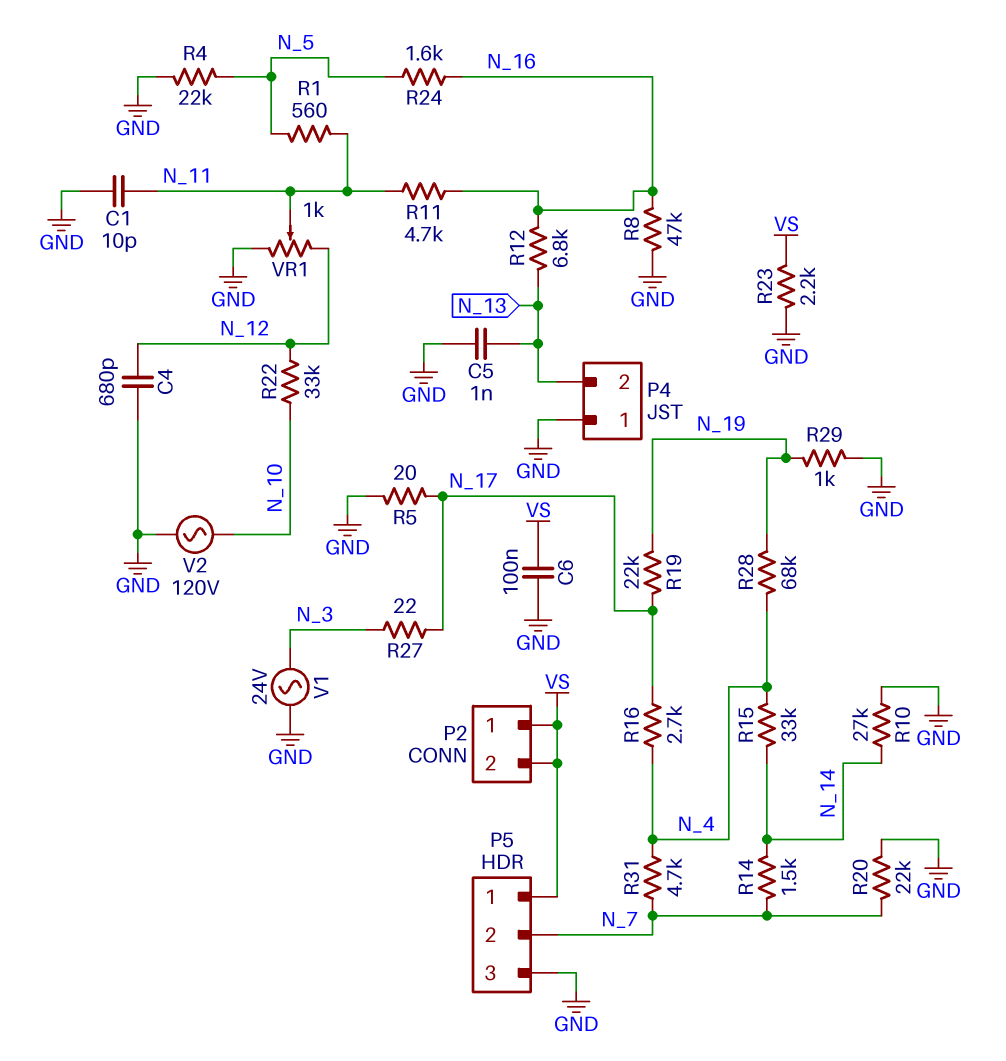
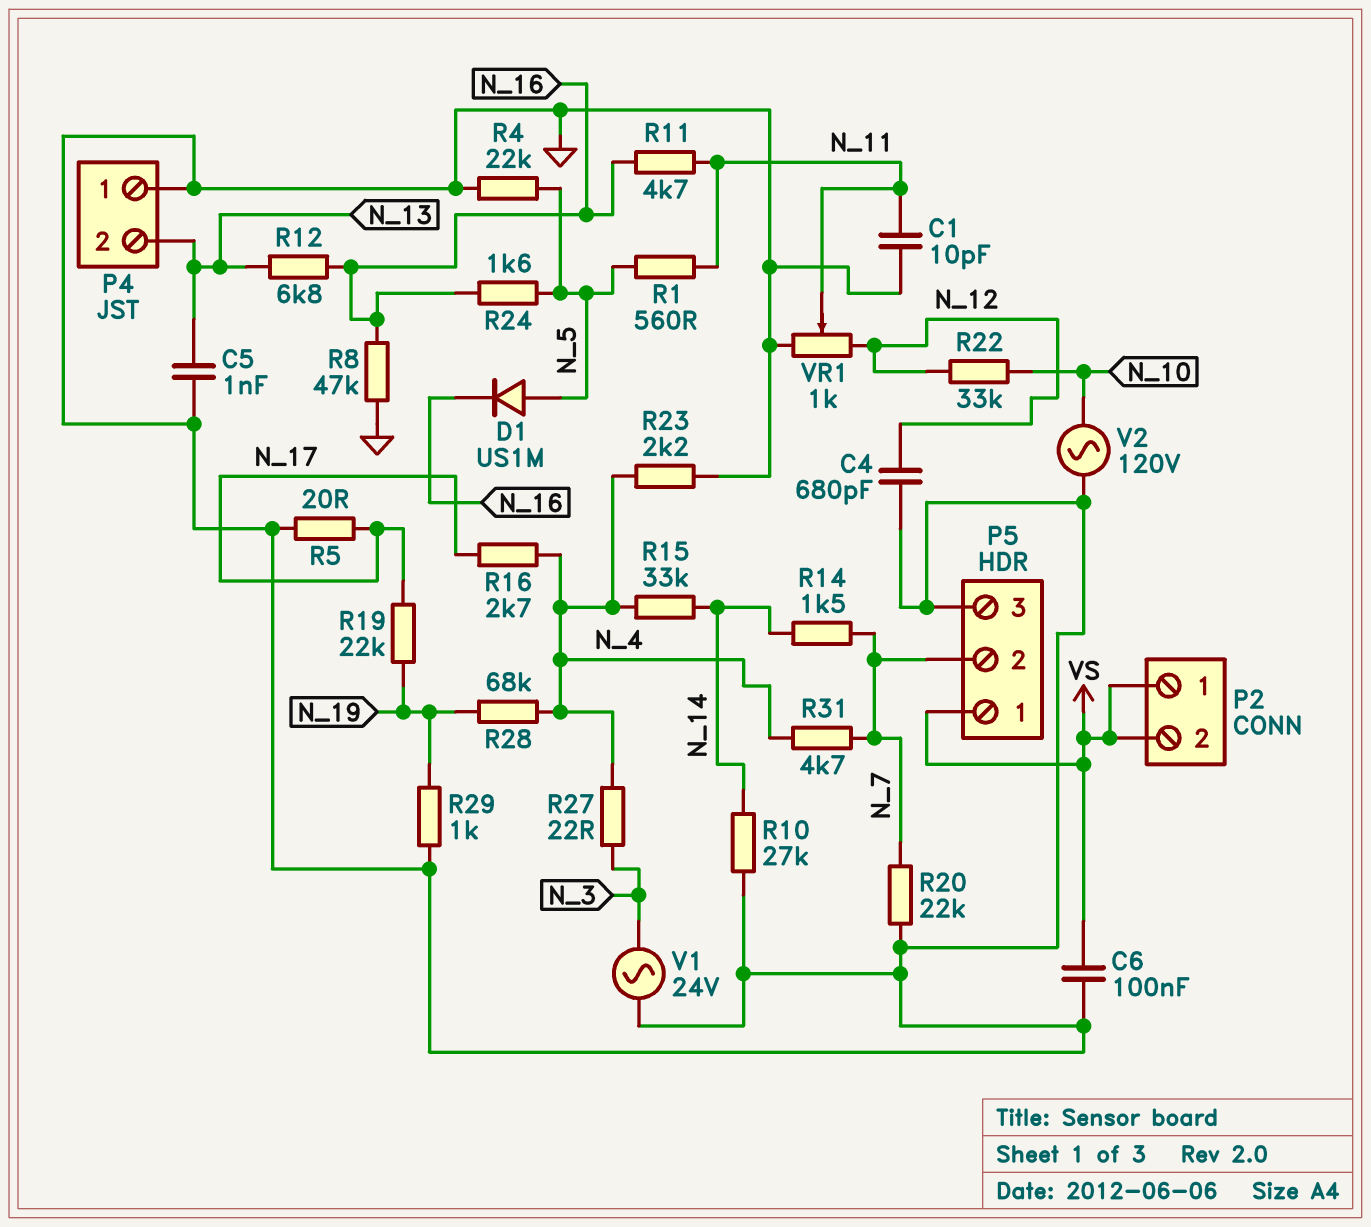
D1: none -> diode US1M (A N_5, K N_16)
R23: 2.2k (GND, VS) -> 2.2k (GND, N_4)
R27: 22 (N_3, N_17) -> 22 (N_3, N_4)

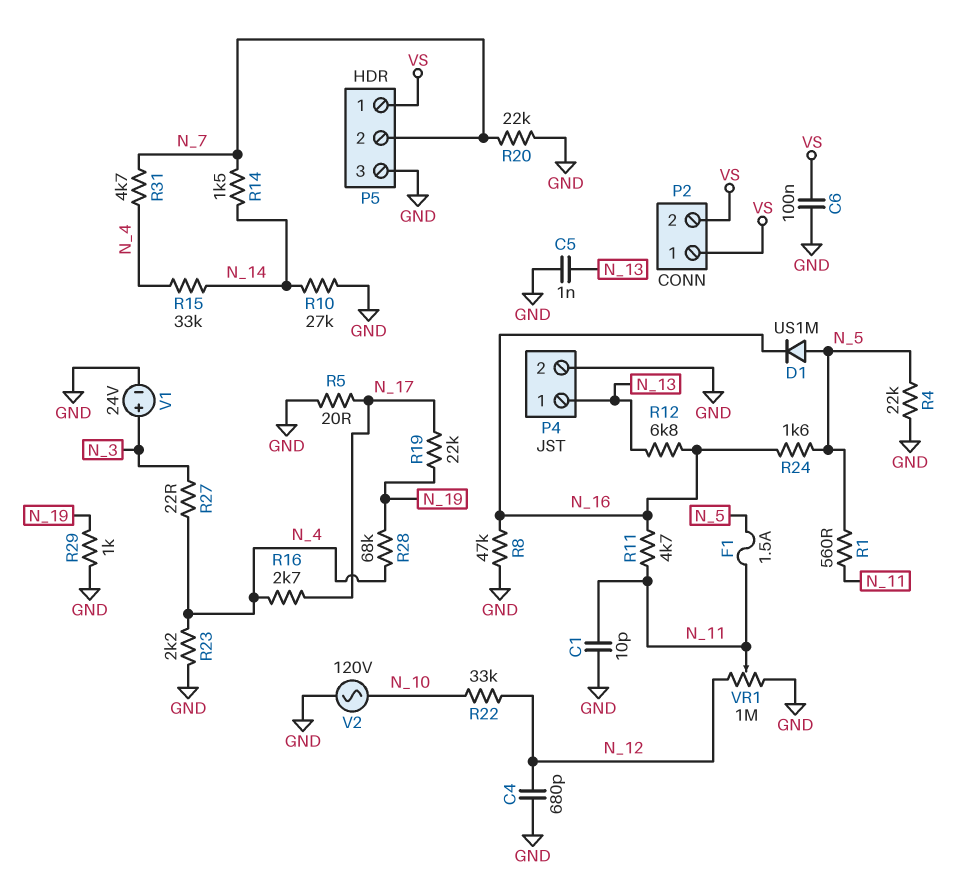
F1: none -> 1.5A (N_5, N_11)
P4 pin 1: GND -> N_13
P4 pin 2: N_13 -> GND
V1: AC 24V (GND, N_3) -> 24V (plus N_3, minus GND)
VR1: 1k (GND, N_12, wiper N_11) -> 1M (GND, N_12, wiper N_11)

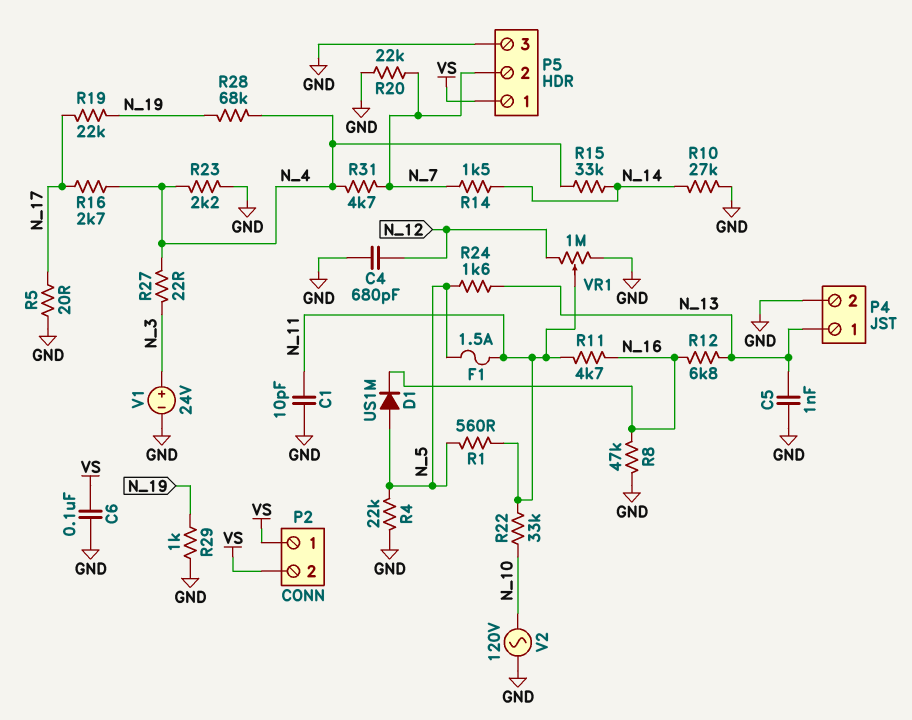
R22: 33k (N_10, N_12) -> 33k (N_10, N_11)
R24: 1.6k (N_5, N_16) -> 1.6k (N_5, N_13)

